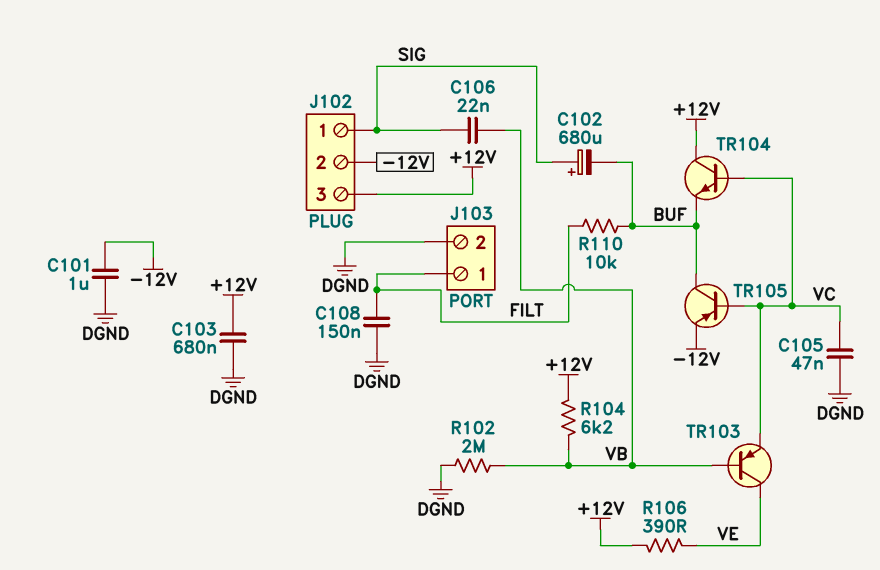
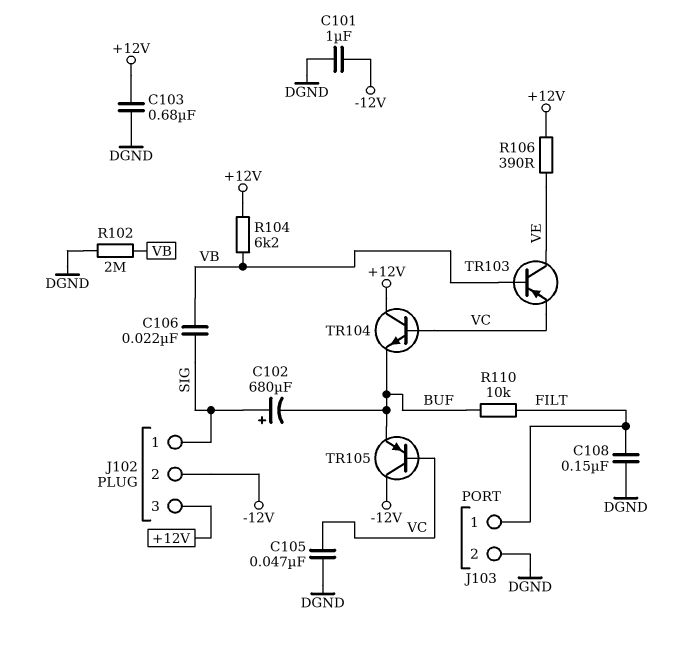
TR105: PNP (B VC, C BUF, E -12V) -> PNP (B VC, C -12V, E BUF)

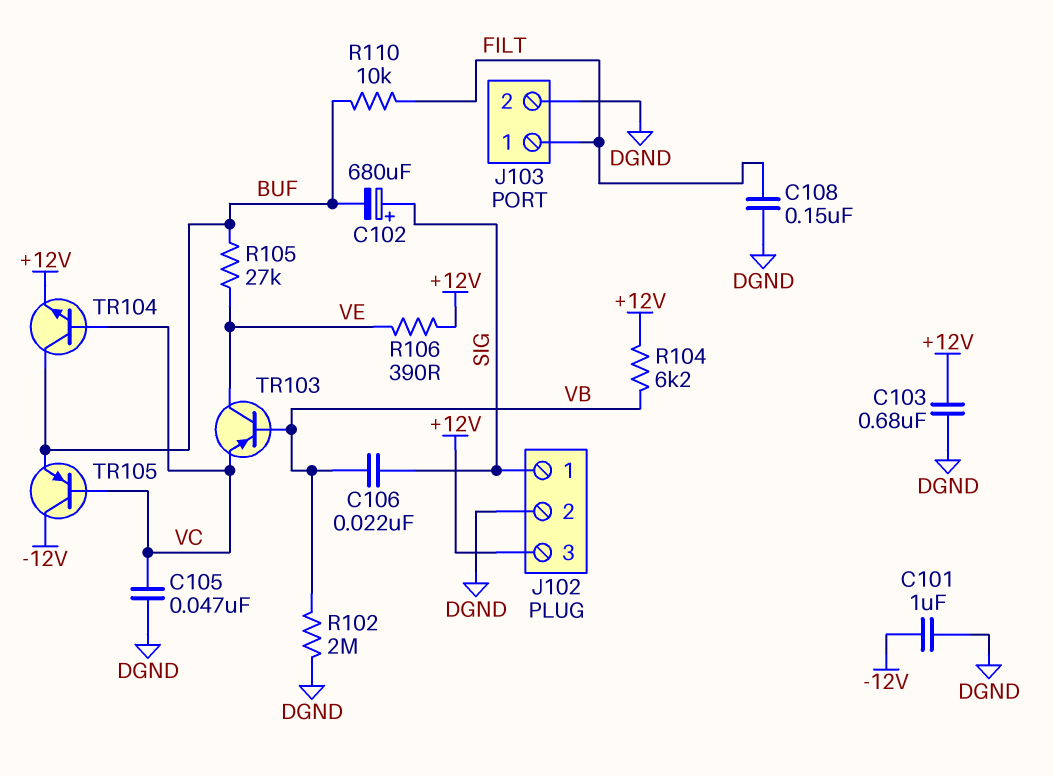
J102 pin 2: -12V -> DGND
R105: none -> 27k (BUF, VE)
TR104: NPN (B VC, C +12V, E BUF) -> NPN (B VC, C BUF, E +12V)

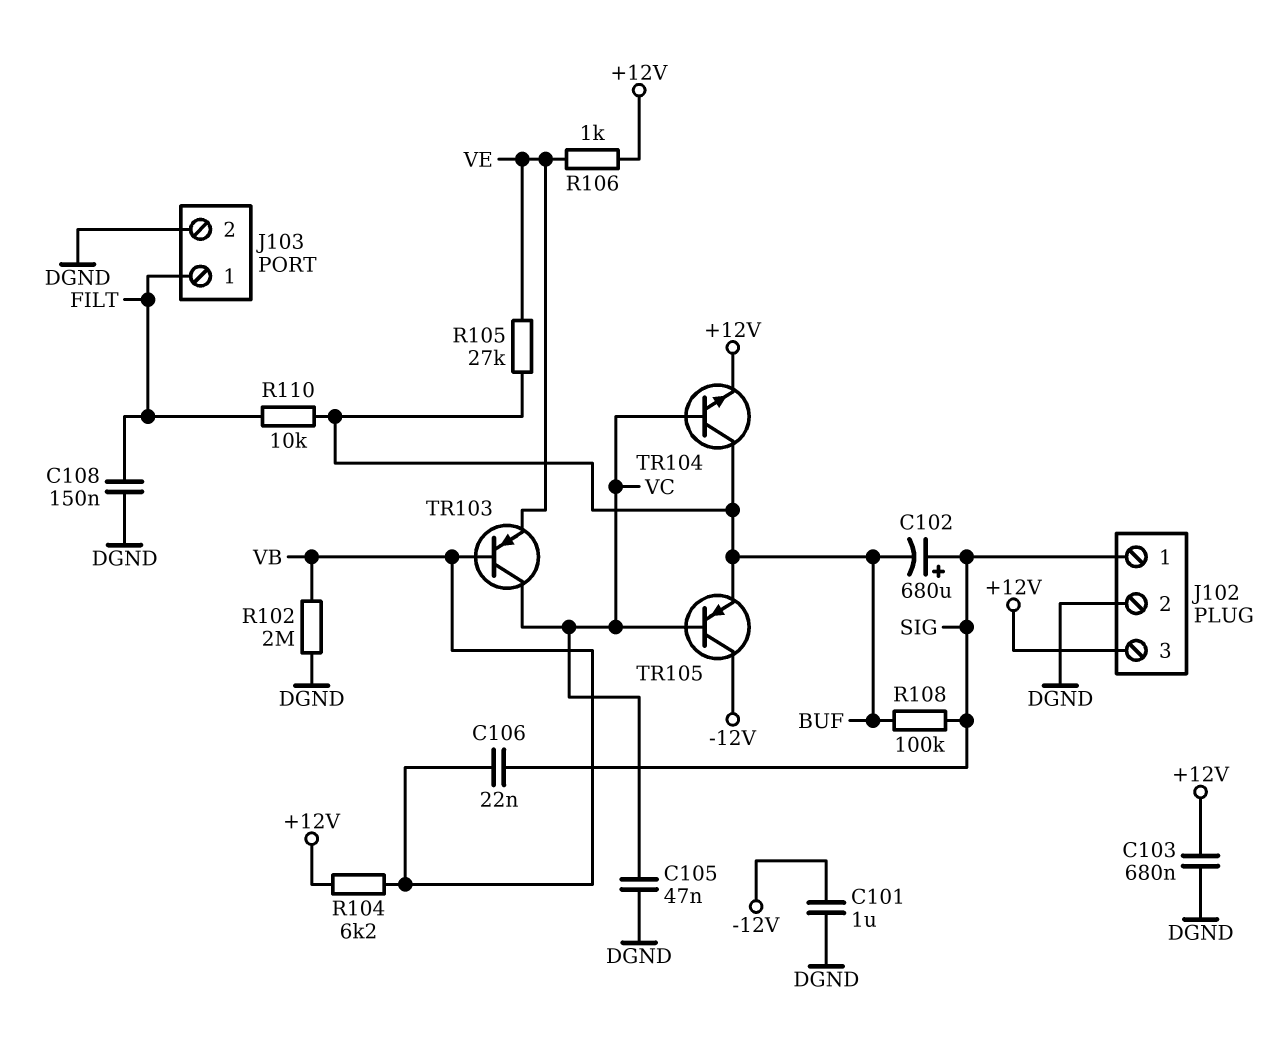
R106: 390 (+12V, VE) -> 1k (+12V, VE)
R108: none -> 100k (BUF, SIG)
TR103: PNP (B VB, C VE, E VC) -> PNP (B VB, C VC, E VE)

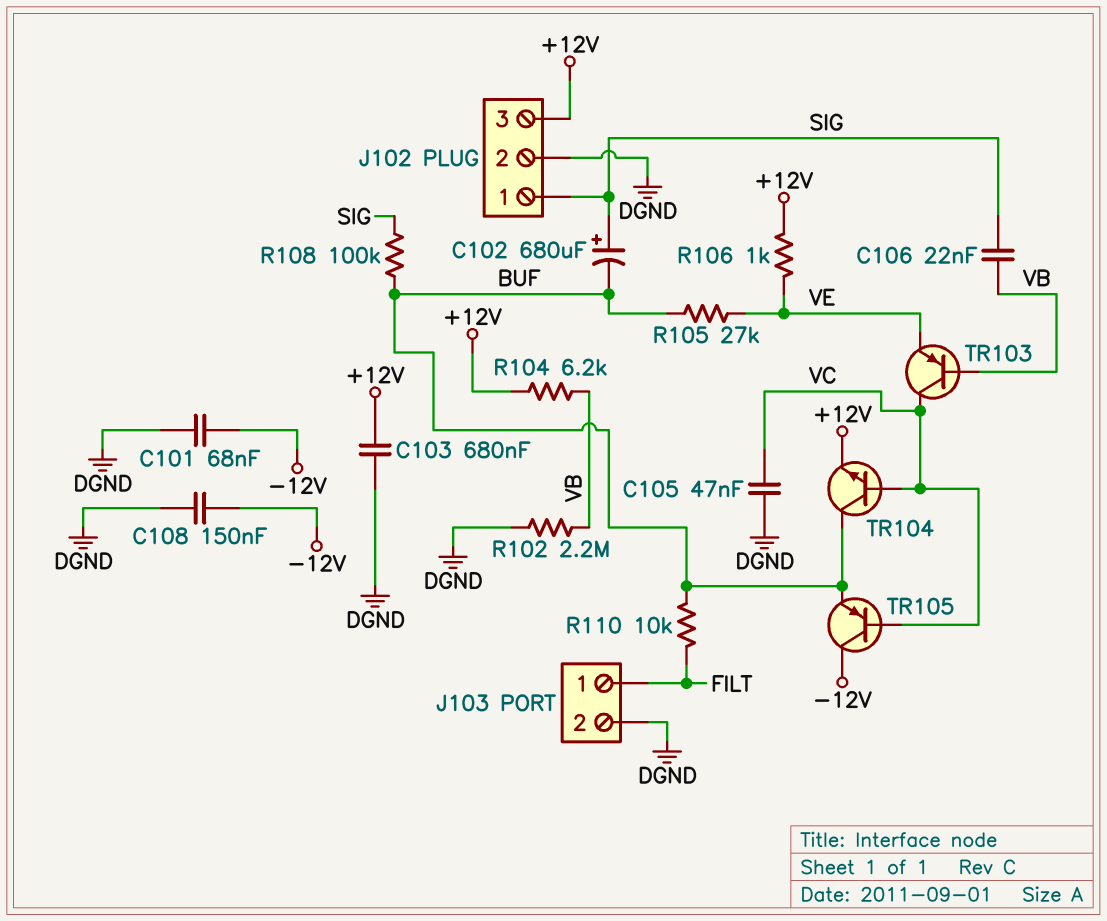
C101: 1uF (-12V, DGND) -> 68nF (-12V, DGND)
C108: 150nF (DGND, FILT) -> 150nF (-12V, DGND)
R102: 2M (DGND, VB) -> 2.2M (DGND, VB)

